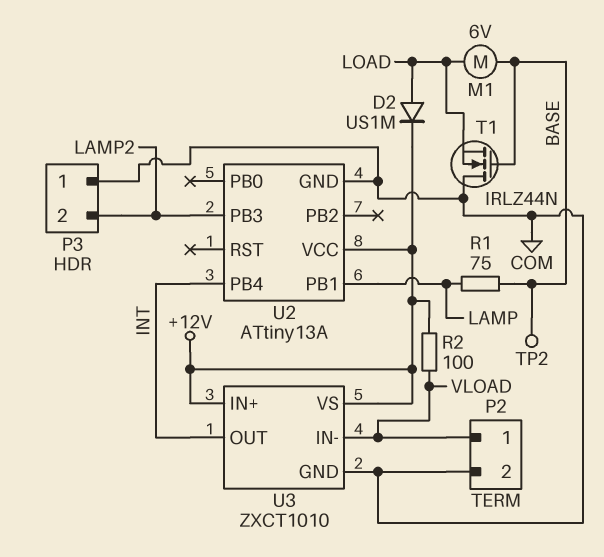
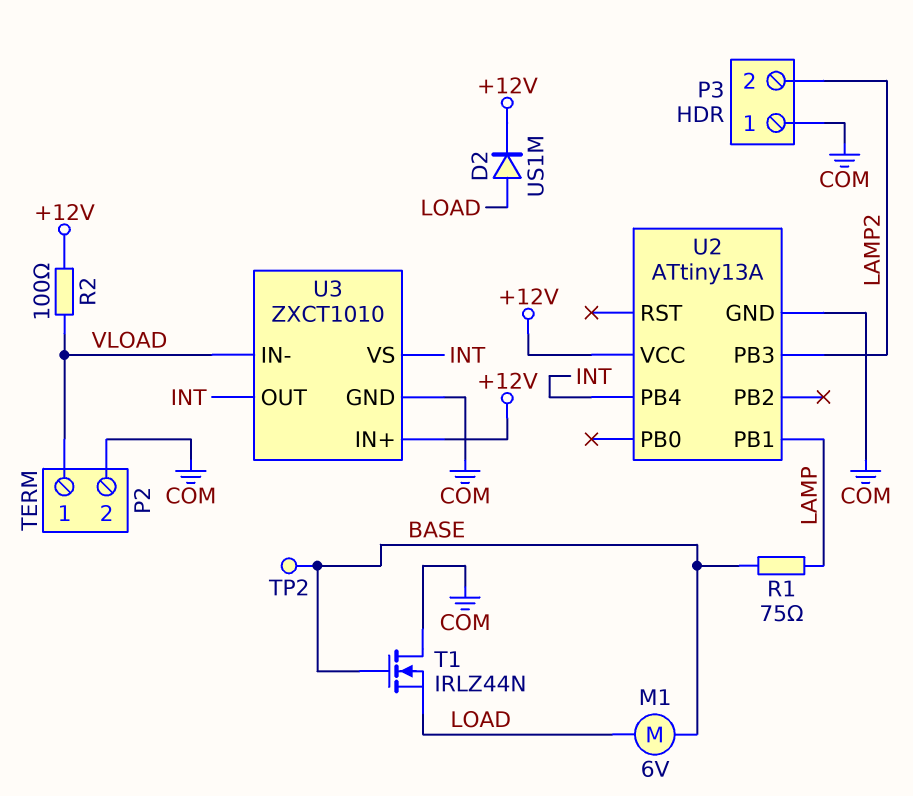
U3 pin VS: +12V -> INT

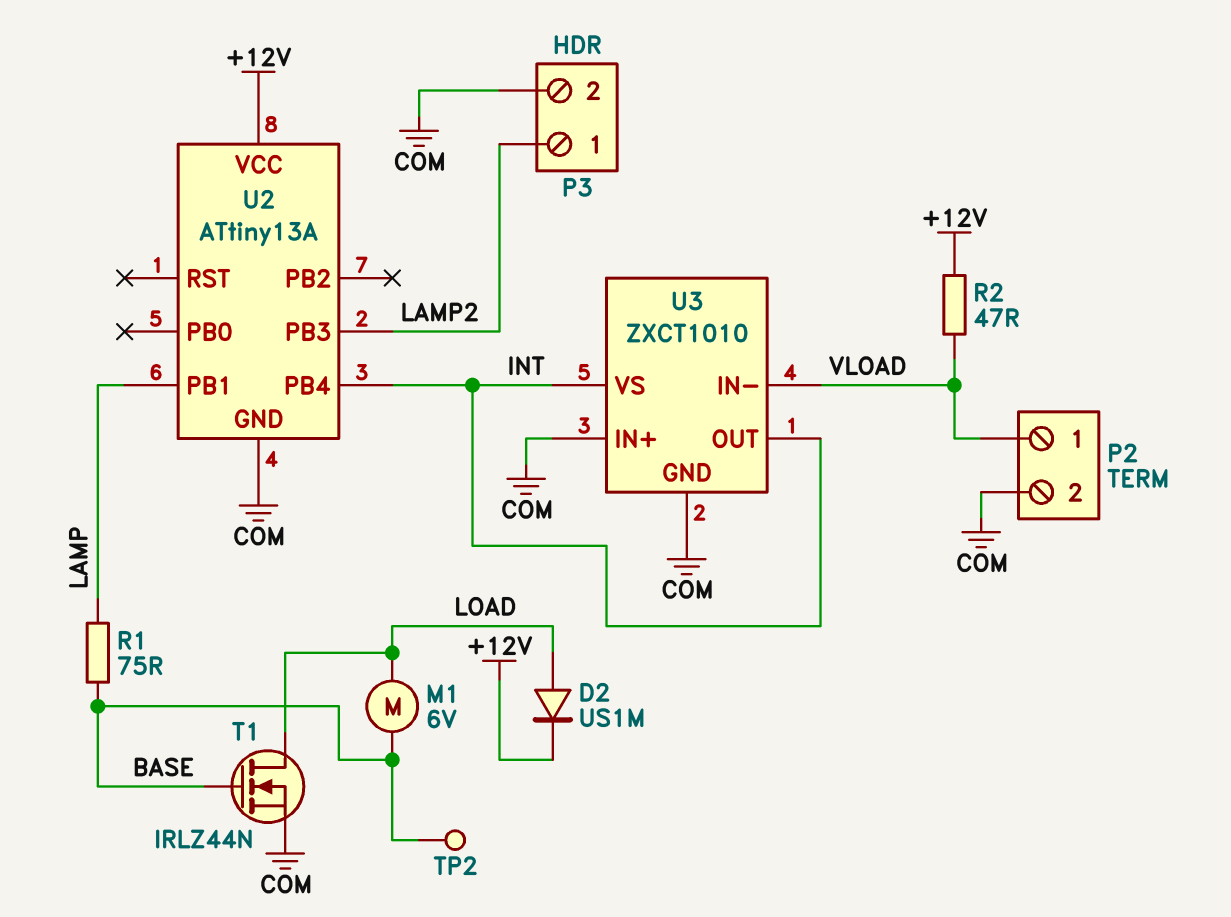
P3 pin 1: COM -> LAMP2
P3 pin 2: LAMP2 -> COM
R2: 100 (+12V, VLOAD) -> 47 (+12V, VLOAD)
T1: NMOS IRLZ44N (G BASE, D COM, S LOAD) -> NMOS IRLZ44N (G BASE, D LOAD, S COM)
U3 pin IN+: +12V -> COM

